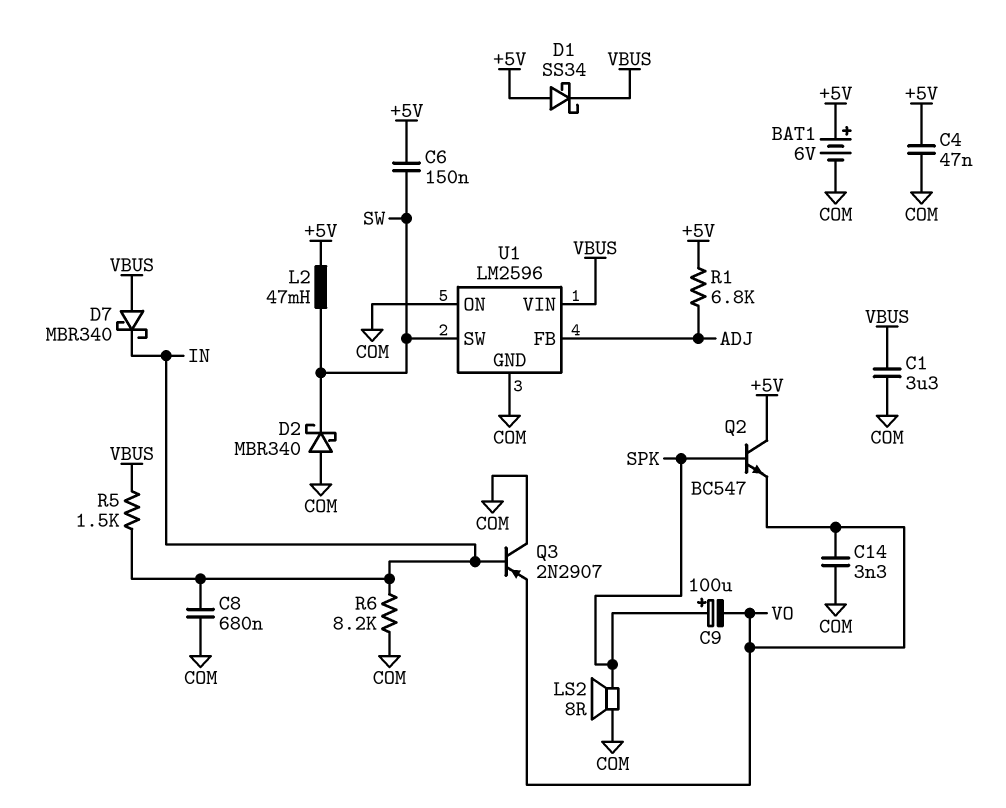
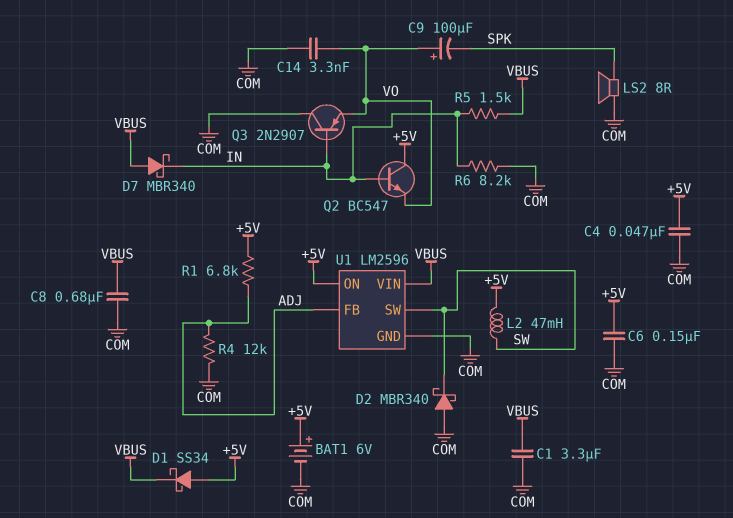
C6: 150nF (+5V, SW) -> 150nF (+5V, COM)
C8: 680nF (COM, IN) -> 680nF (COM, VBUS)
C9: 100uF (plus SPK, minus VO) -> 100uF (plus VO, minus SPK)
Q2: NPN BC547 (B SPK, C +5V, E VO) -> NPN BC547 (B IN, C +5V, E VO)
R4: none -> 12k (ADJ, COM)
U1 pin ON: COM -> +5V

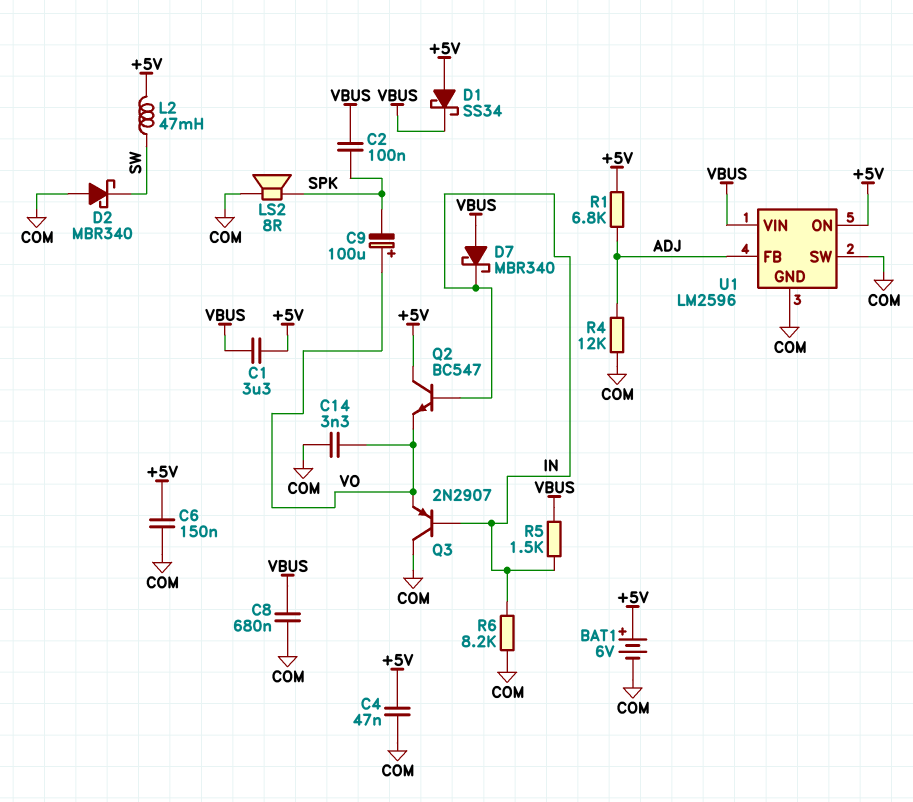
C1: 3.3uF (COM, VBUS) -> 3.3uF (+5V, VBUS)
C2: none -> 100nF (SPK, VBUS)
U1 pin SW: SW -> COM

